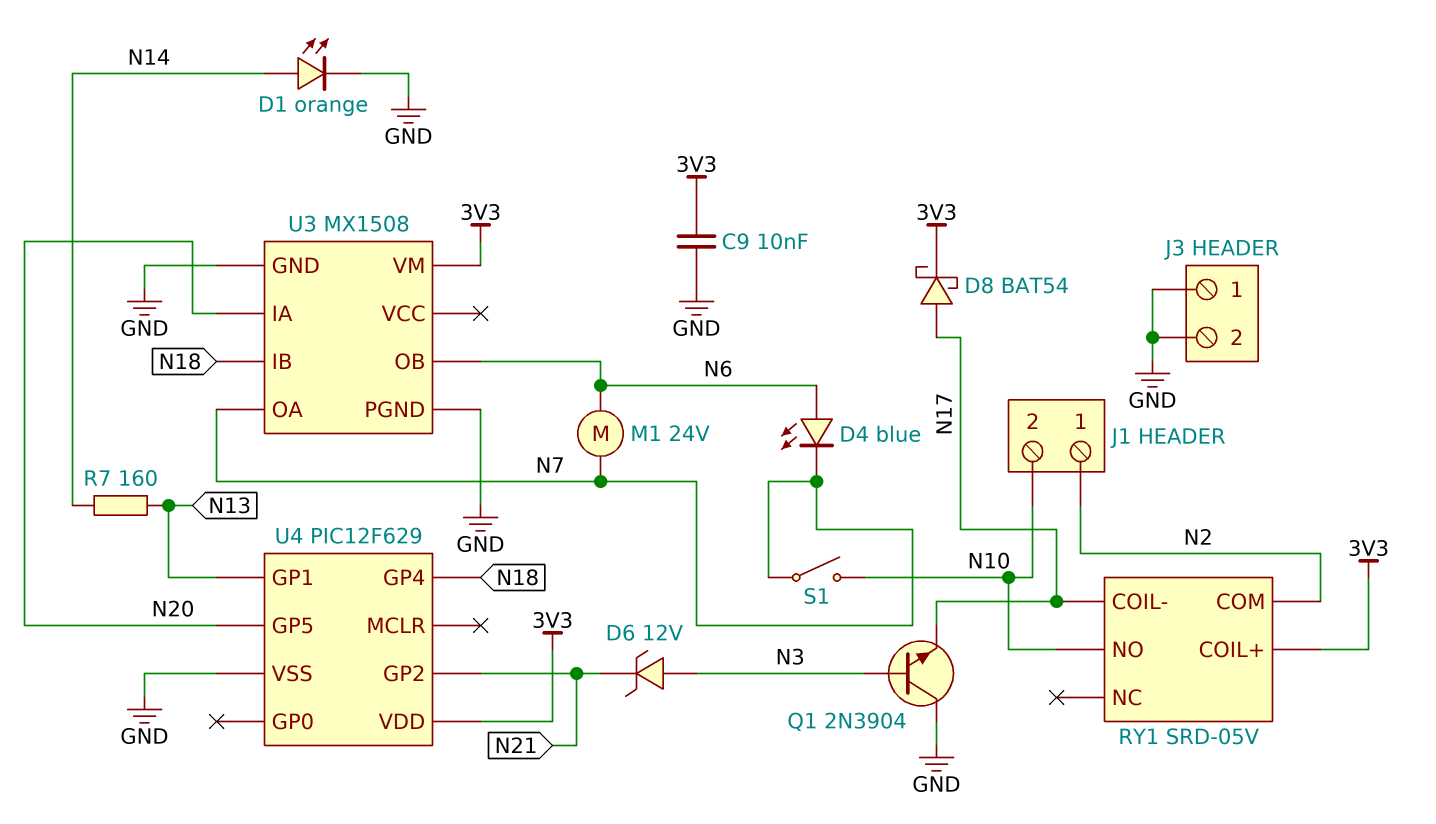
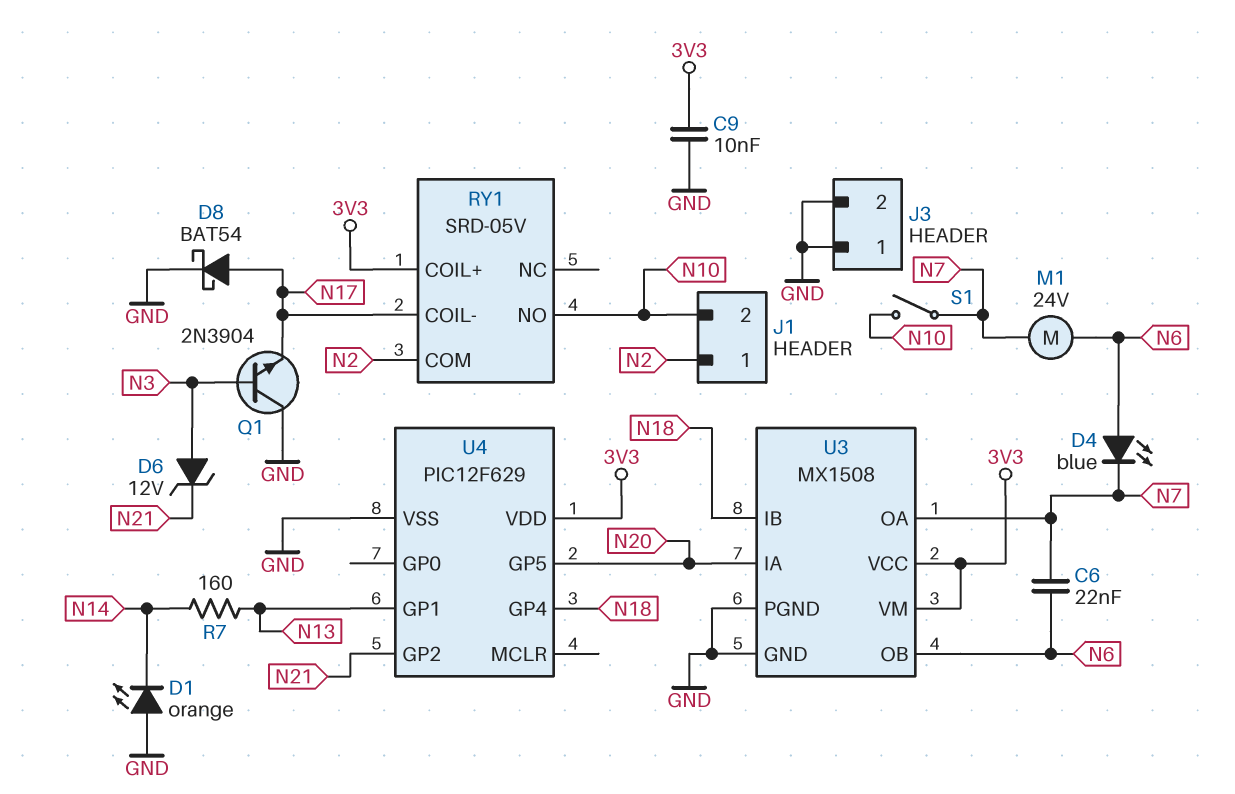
C6: none -> 22nF (N6, N7)
D1: LED orange (A N14, K GND) -> LED orange (A GND, K N14)
D8: schottky BAT54 (A N17, K 3V3) -> schottky BAT54 (A N17, K GND)
U3 pin VCC: none -> 3V3

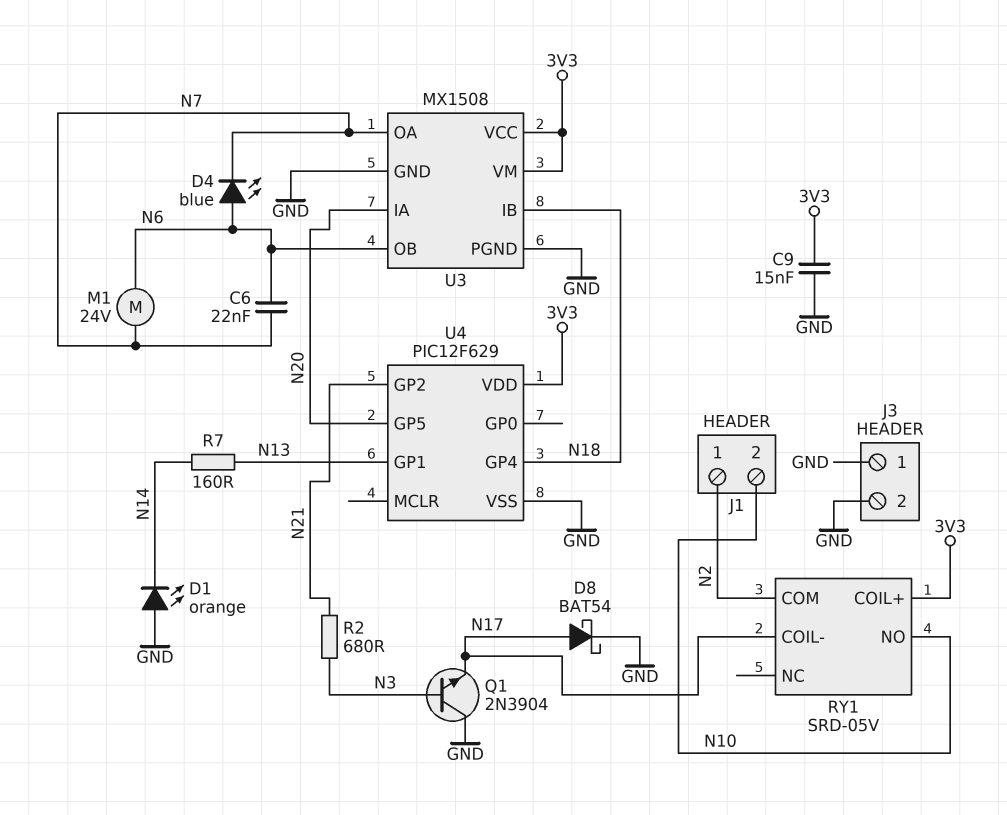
C9: 10nF (3V3, GND) -> 15nF (3V3, GND)
D6: zener 12V (A N3, K N21) -> none
R2: none -> 680 (N3, N21)
S1: switch (N7, N10) -> none

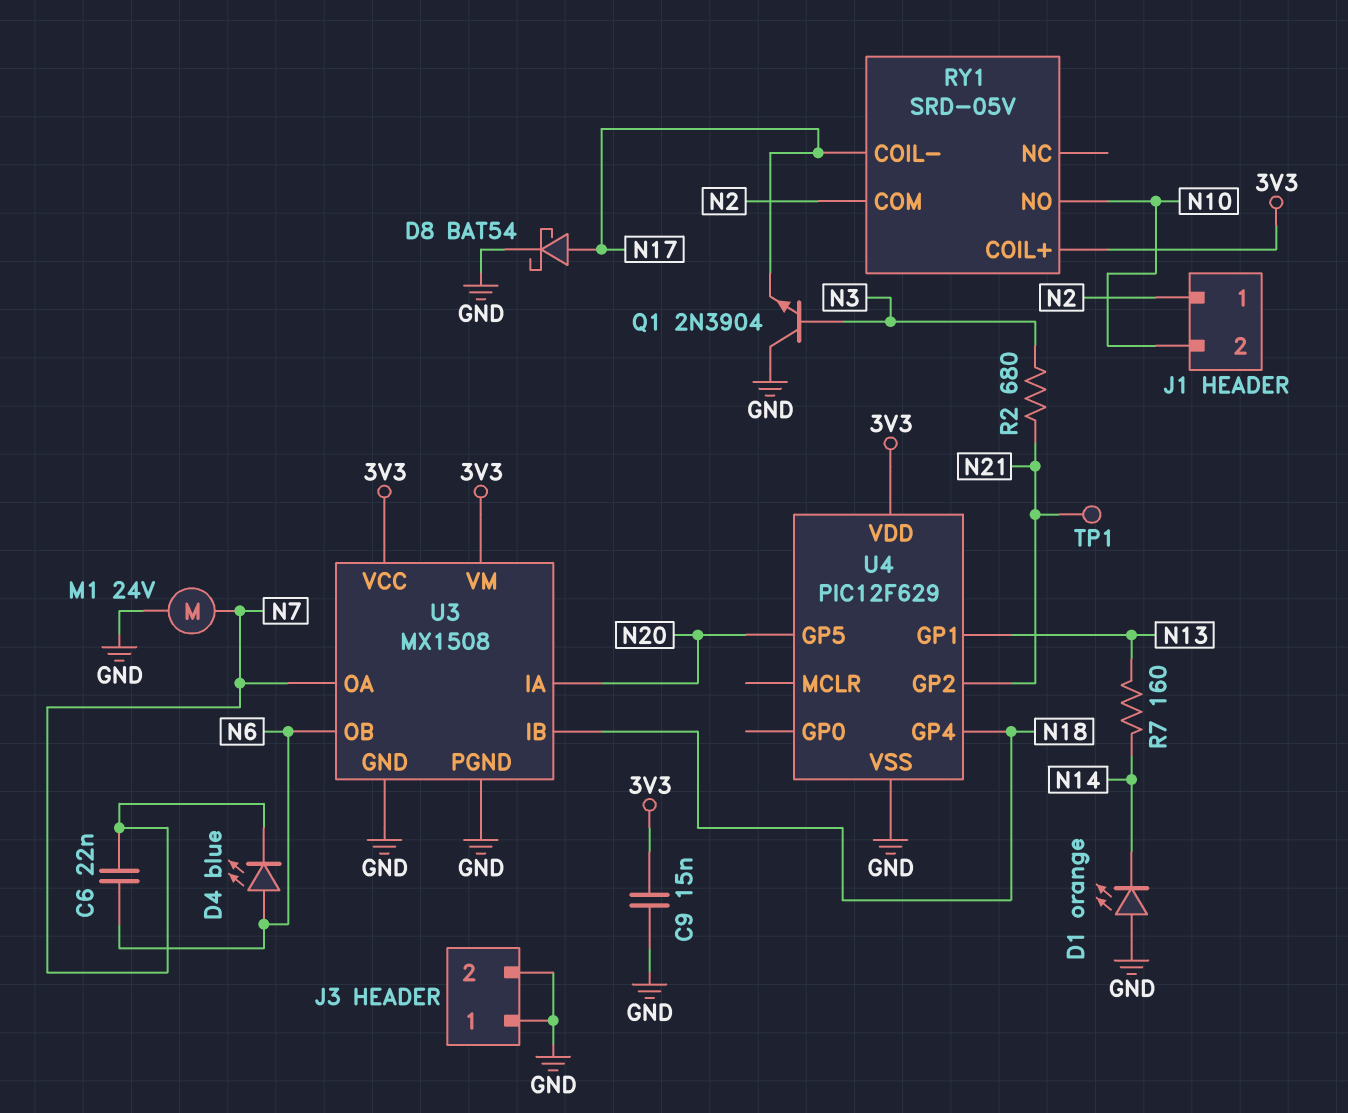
M1: motor 24V (N6, N7) -> motor 24V (GND, N7)
TP1: none -> test point (N21)

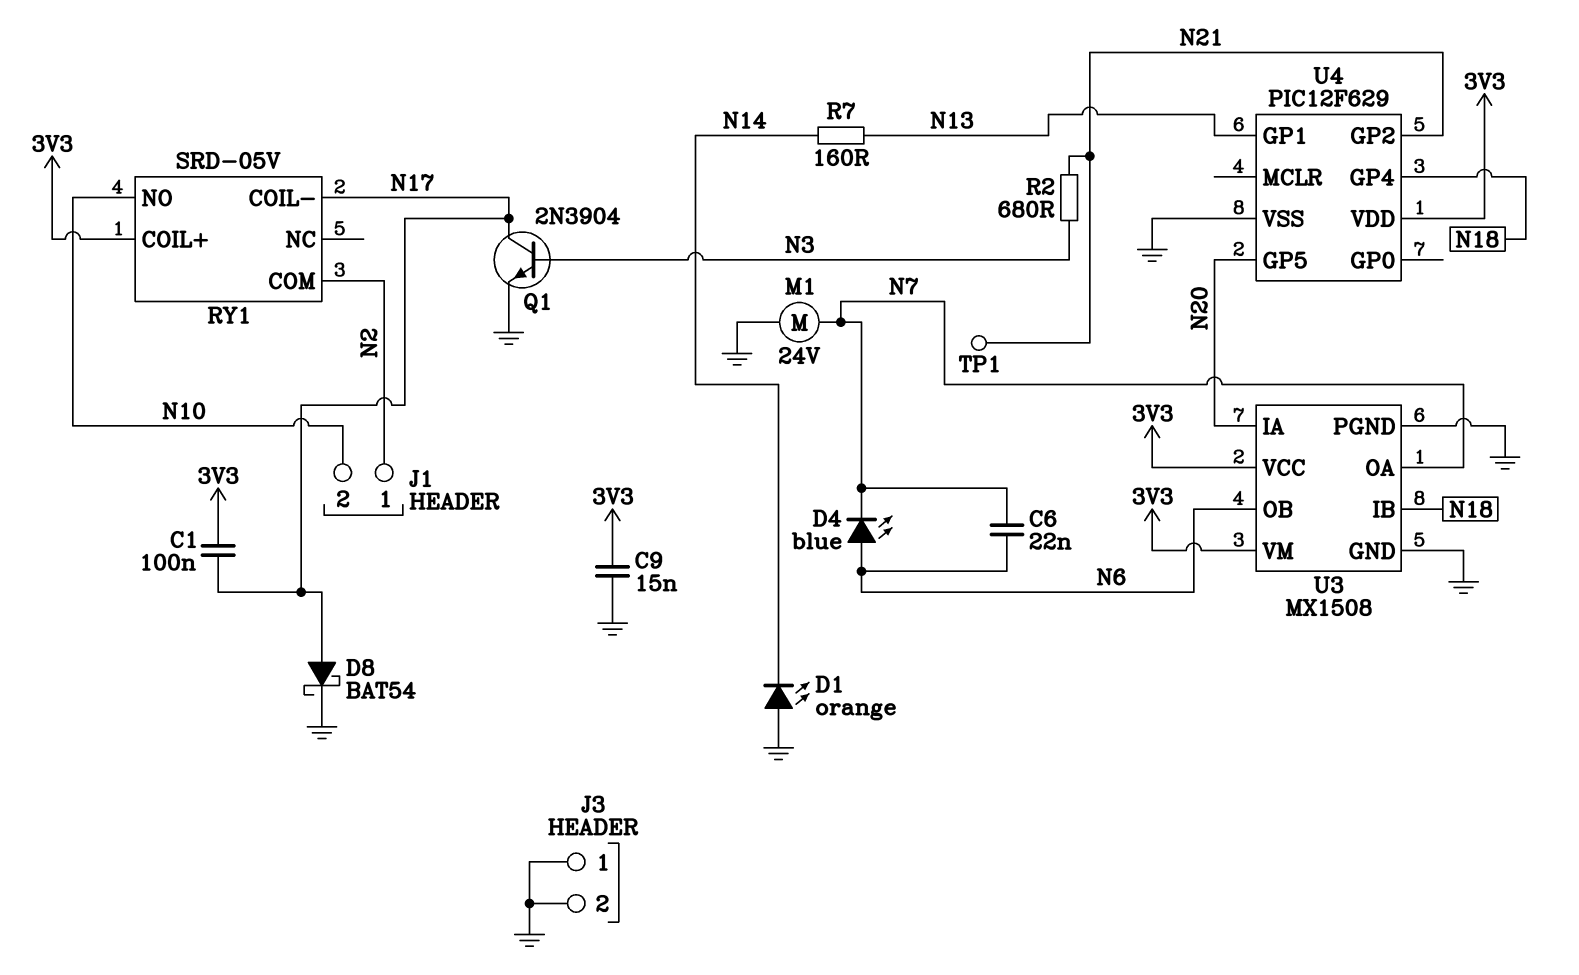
C1: none -> 100nF (3V3, N17)
Q1: NPN 2N3904 (B N3, C GND, E N17) -> NPN 2N3904 (B N3, C N17, E GND)

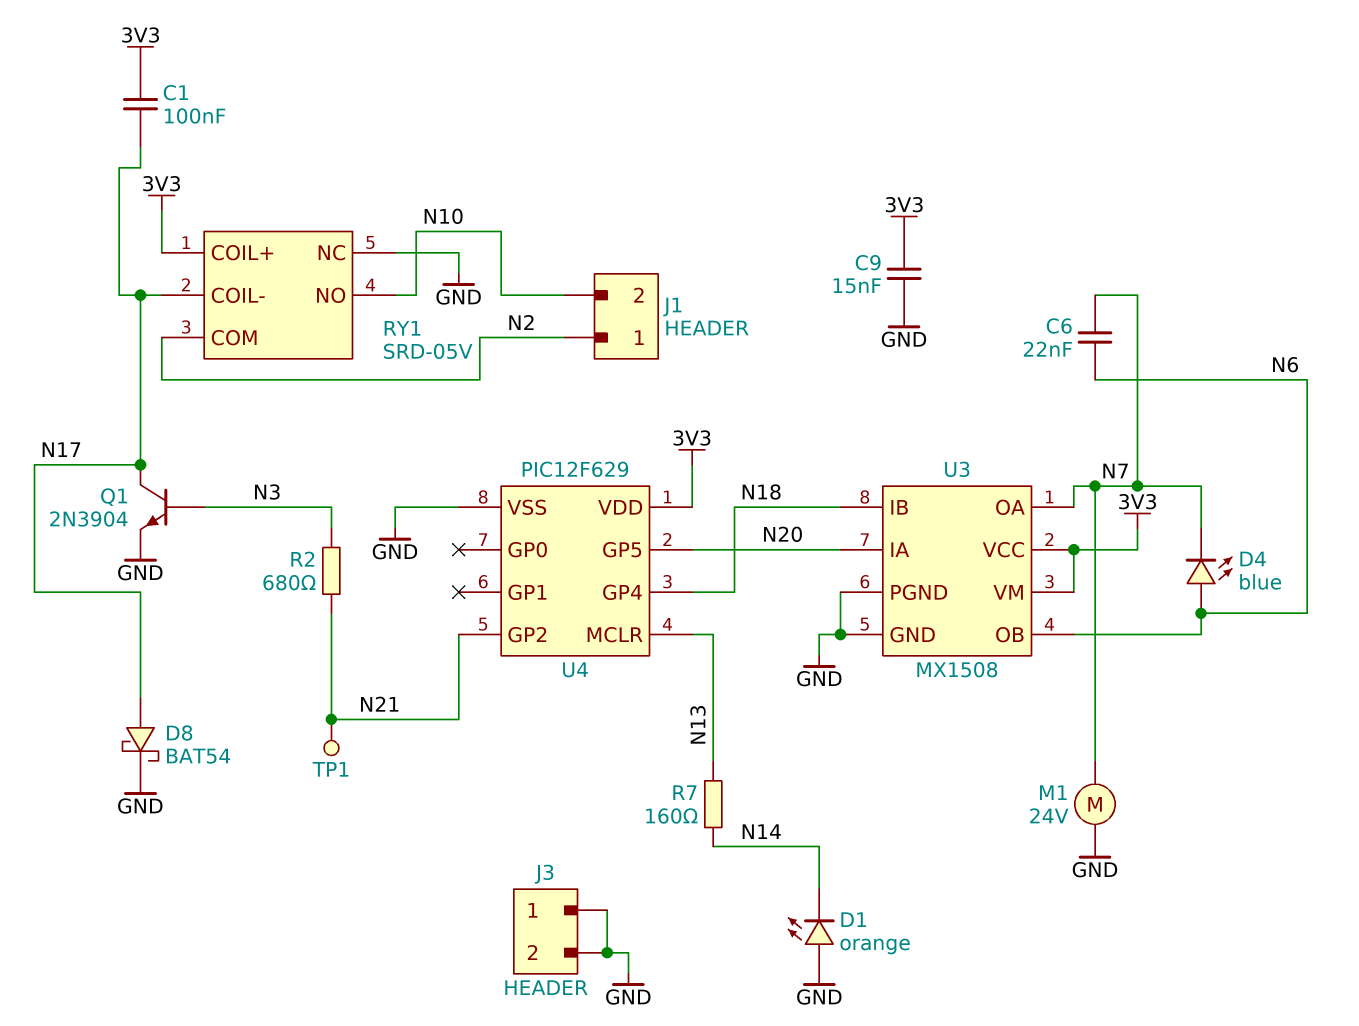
RY1 pin NC: none -> GND
U4 pin GP1: N13 -> none
U4 pin MCLR: none -> N13

